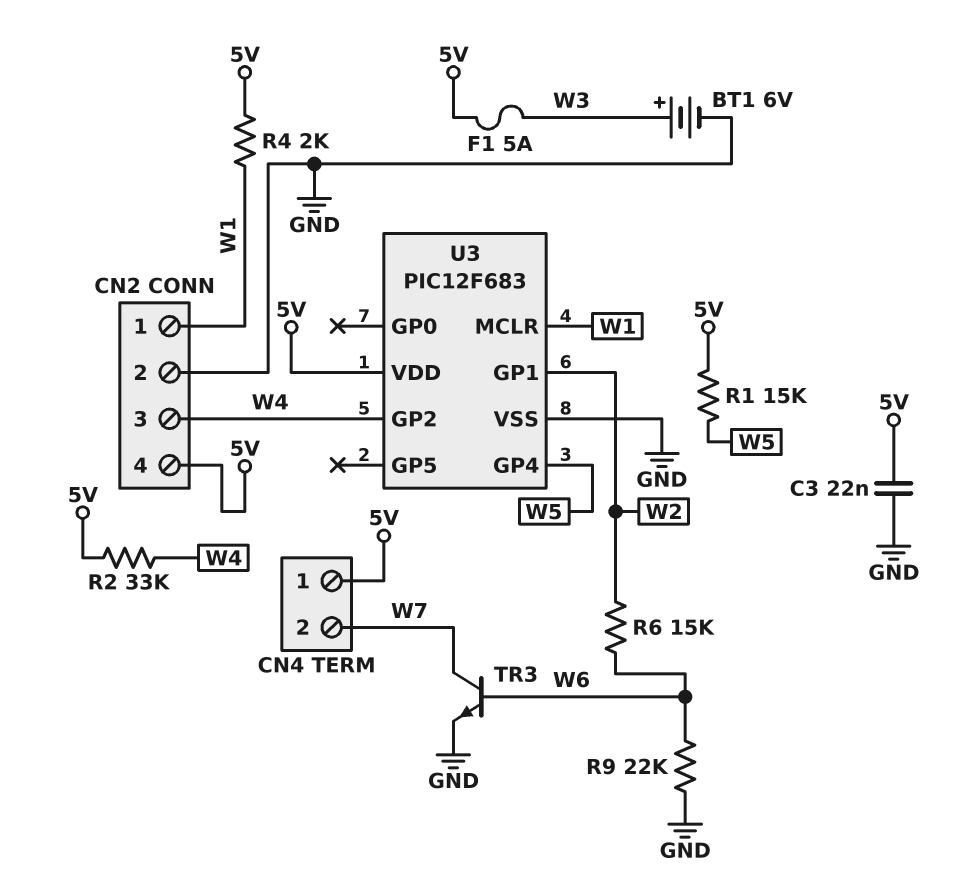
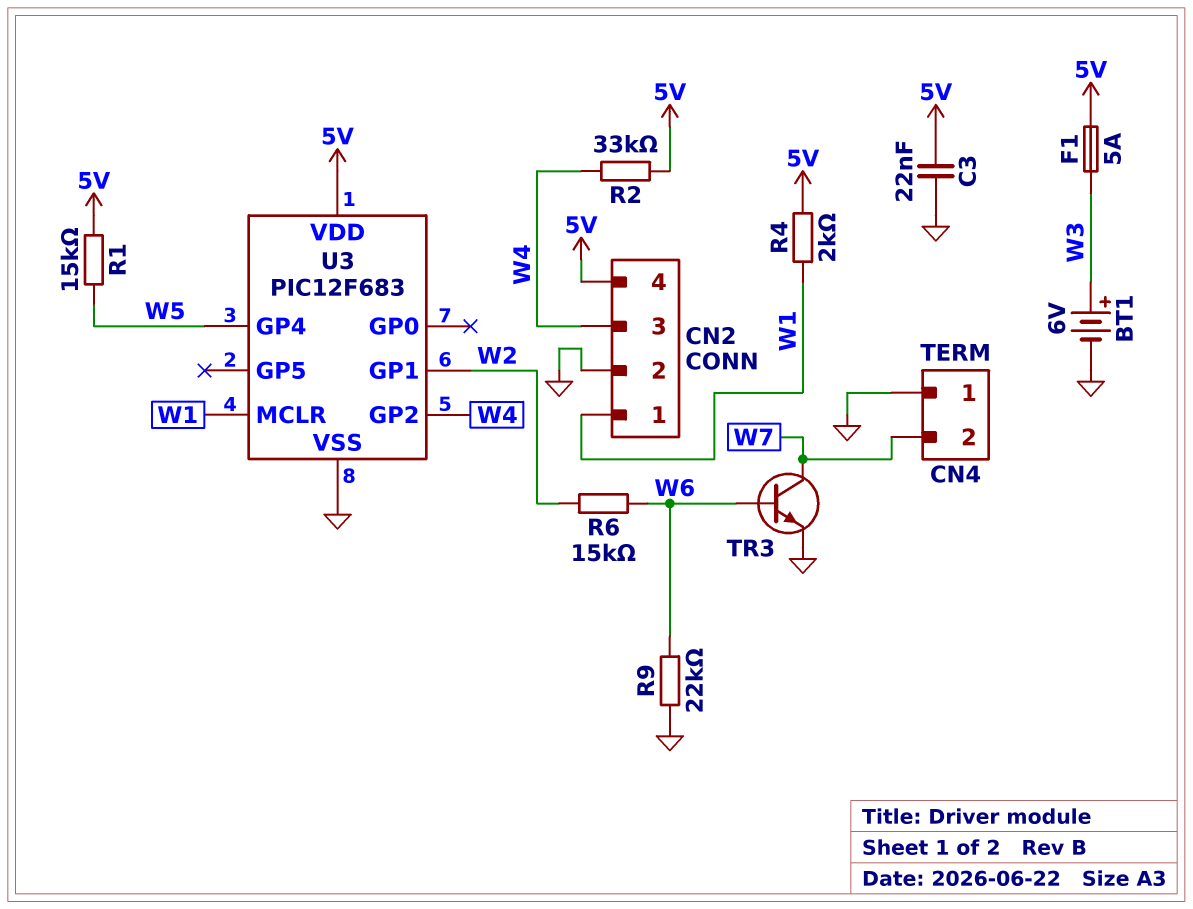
CN4 pin 1: 5V -> GND

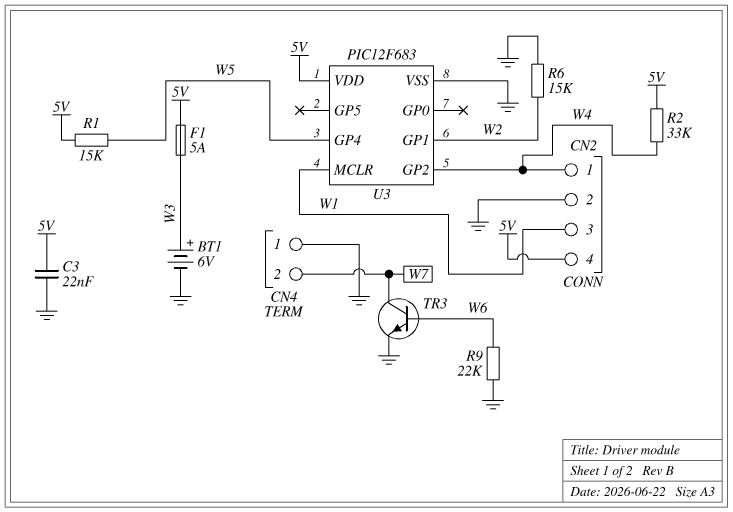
CN2 pin 1: W1 -> W4
CN2 pin 3: W4 -> W1
R4: 2k (5V, W1) -> none
R6: 15k (W2, W6) -> 15k (GND, W2)

